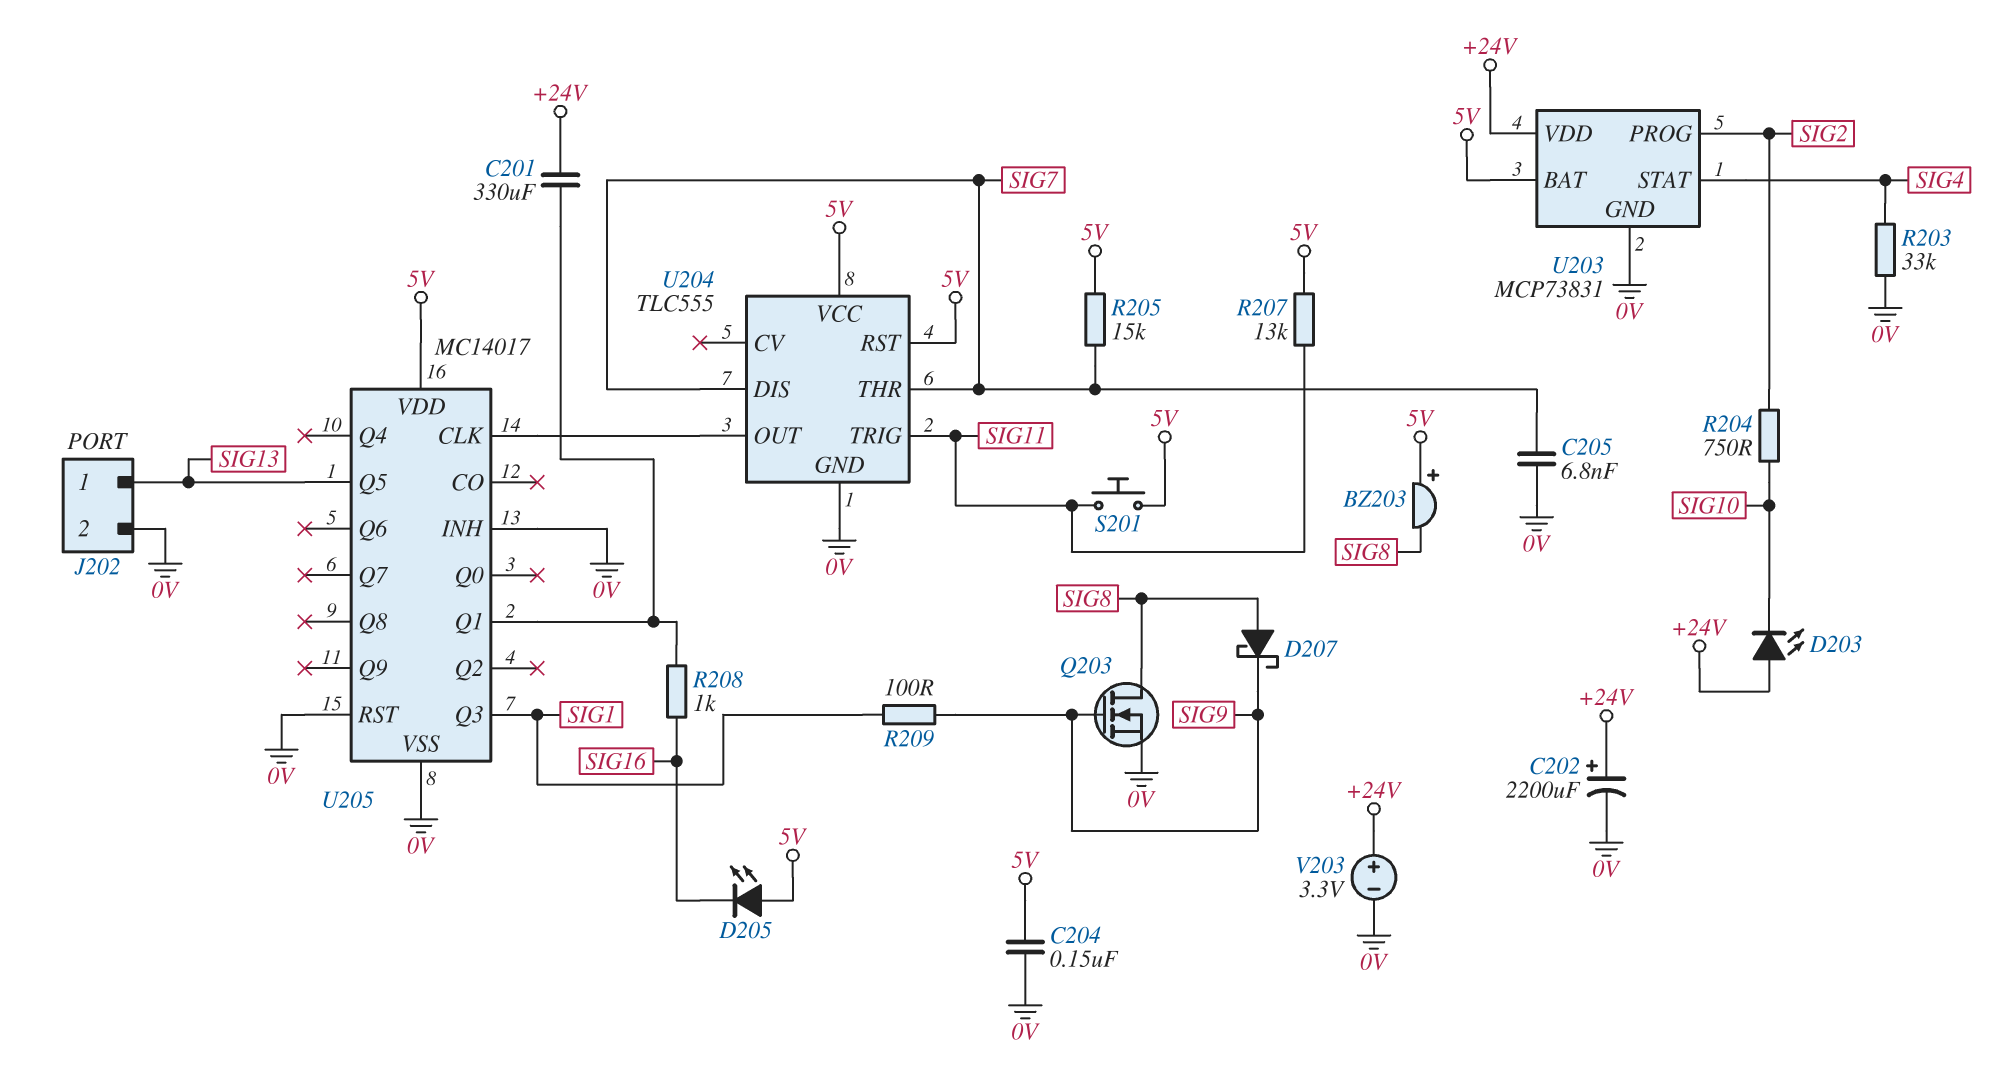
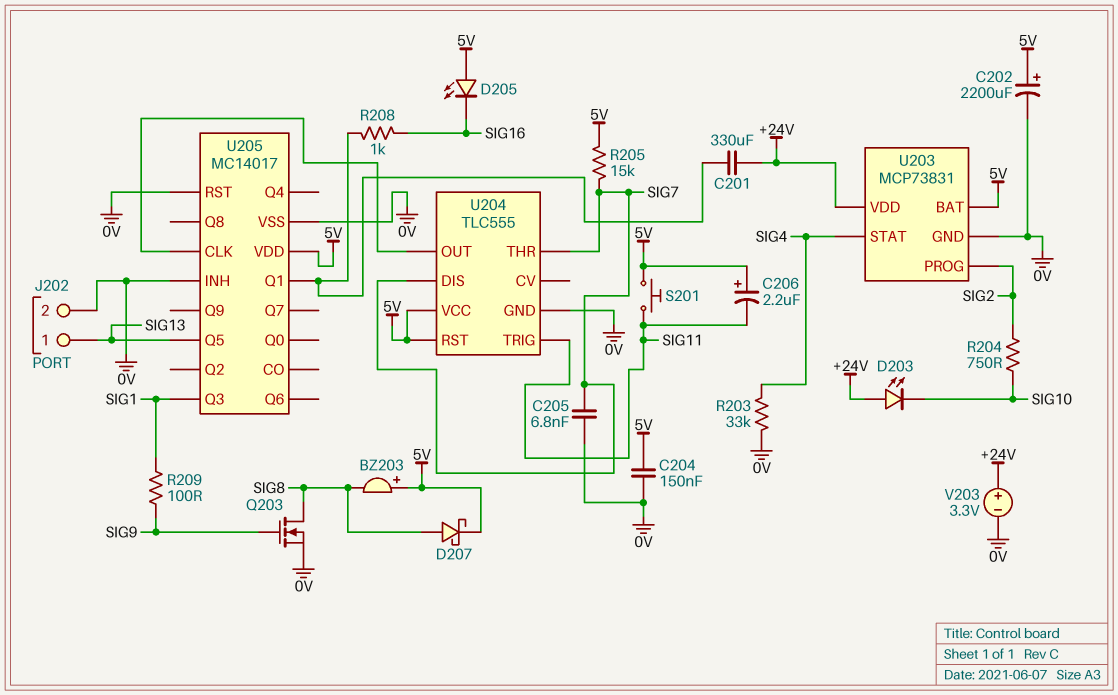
C202: 2200uF (plus +24V, minus 0V) -> 2200uF (plus 5V, minus 0V)
C206: none -> 2.2uF (plus 5V, minus SIG11)
D207: schottky (A SIG8, K SIG9) -> schottky (A SIG8, K 5V)
R207: 13k (5V, SIG11) -> none

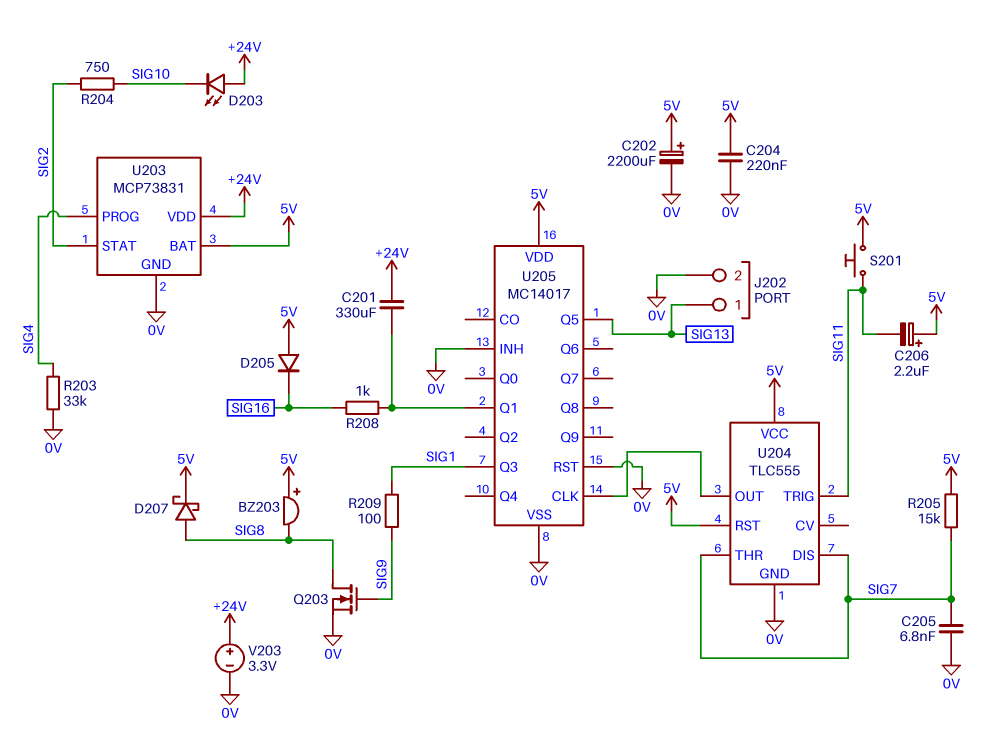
C204: 150nF (0V, 5V) -> 220nF (0V, 5V)
D205: LED (A 5V, K SIG16) -> diode (A 5V, K SIG16)
U203 pin PROG: SIG2 -> SIG4
U203 pin STAT: SIG4 -> SIG2

